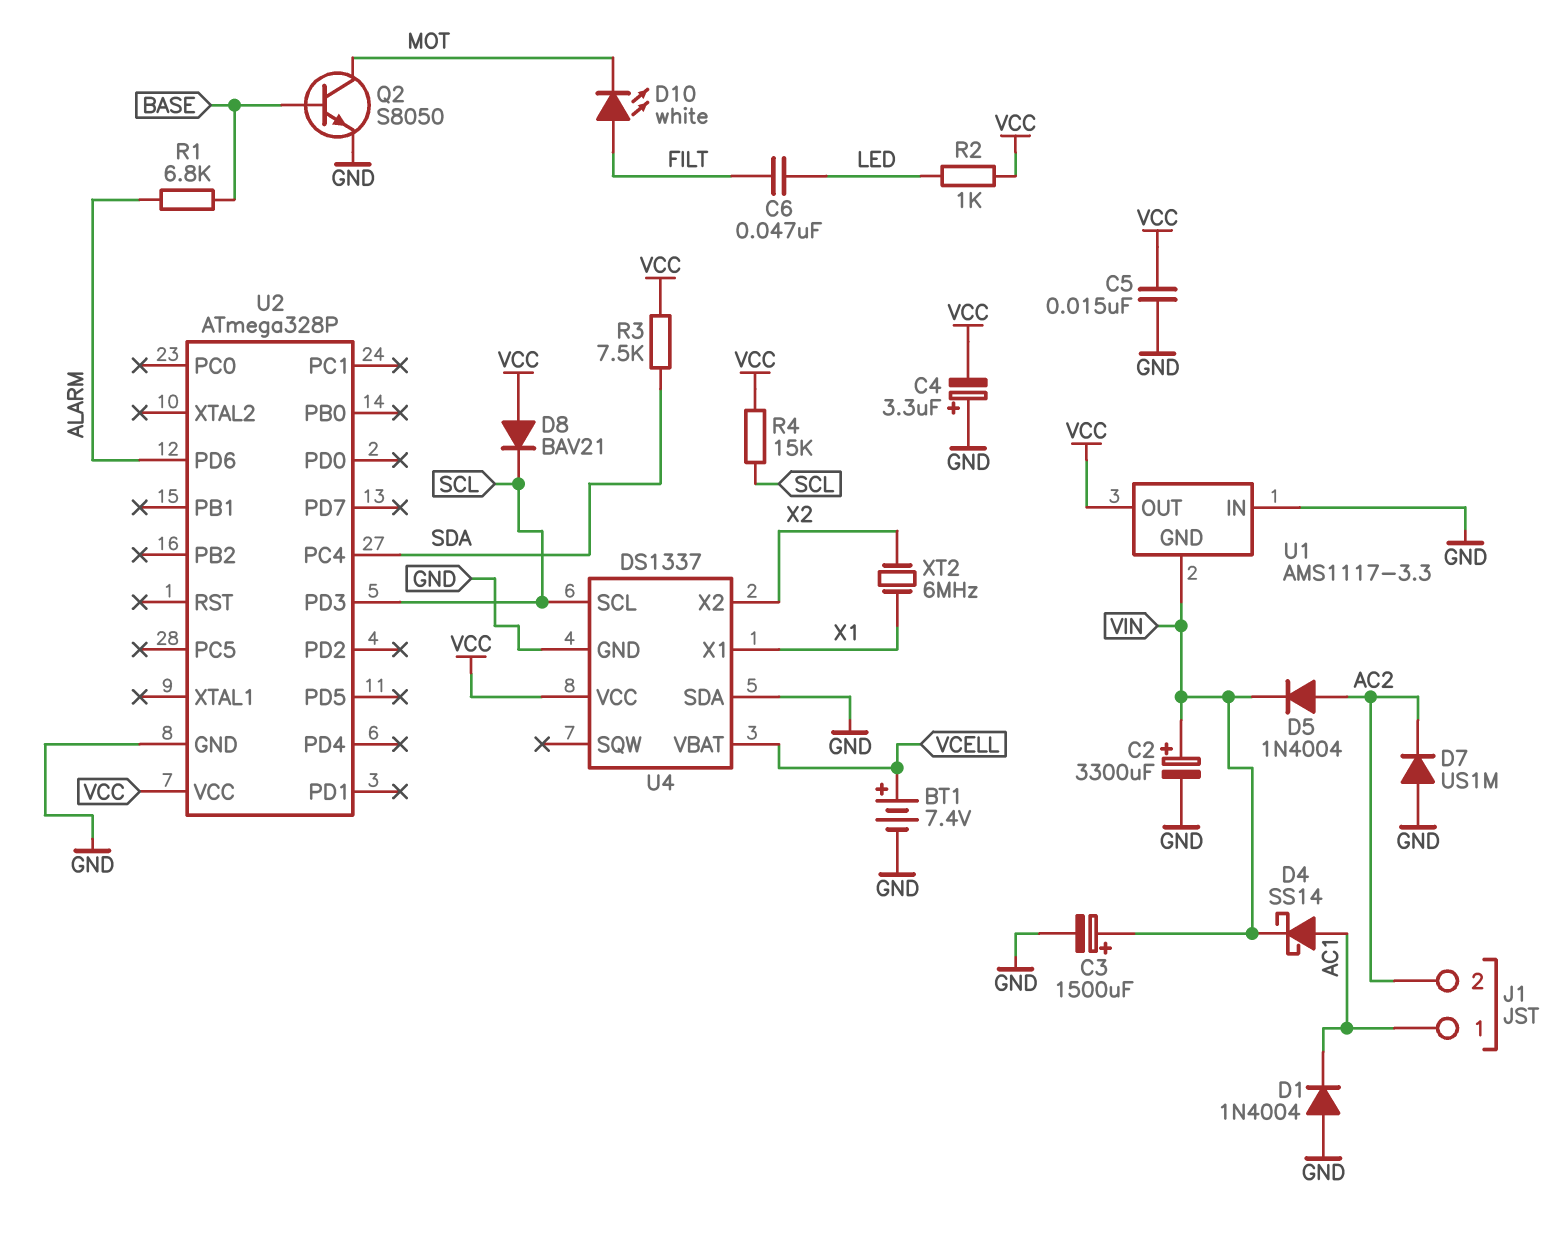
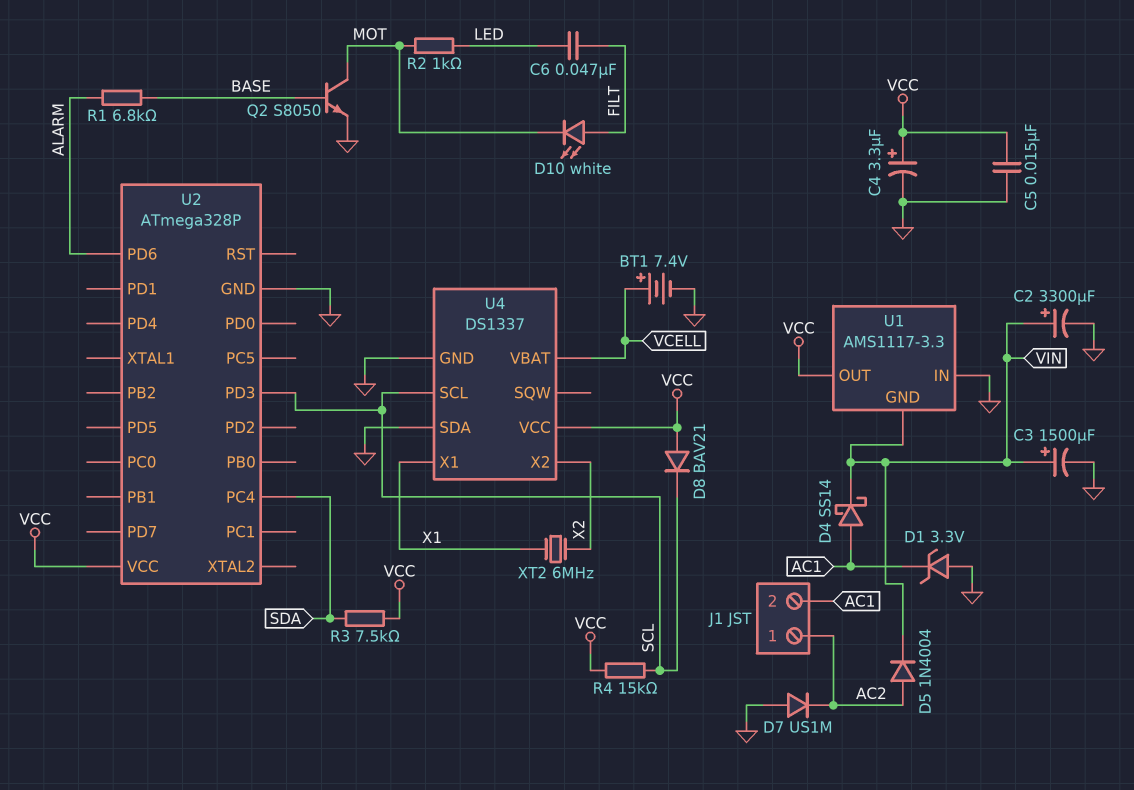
C4: 3.3uF (plus GND, minus VCC) -> 3.3uF (plus VCC, minus GND)
D1: diode 1N4004 (A GND, K AC1) -> zener 3.3V (A GND, K AC1)
J1 pin 1: AC1 -> AC2
J1 pin 2: AC2 -> AC1
R2: 1k (LED, VCC) -> 1k (LED, MOT)

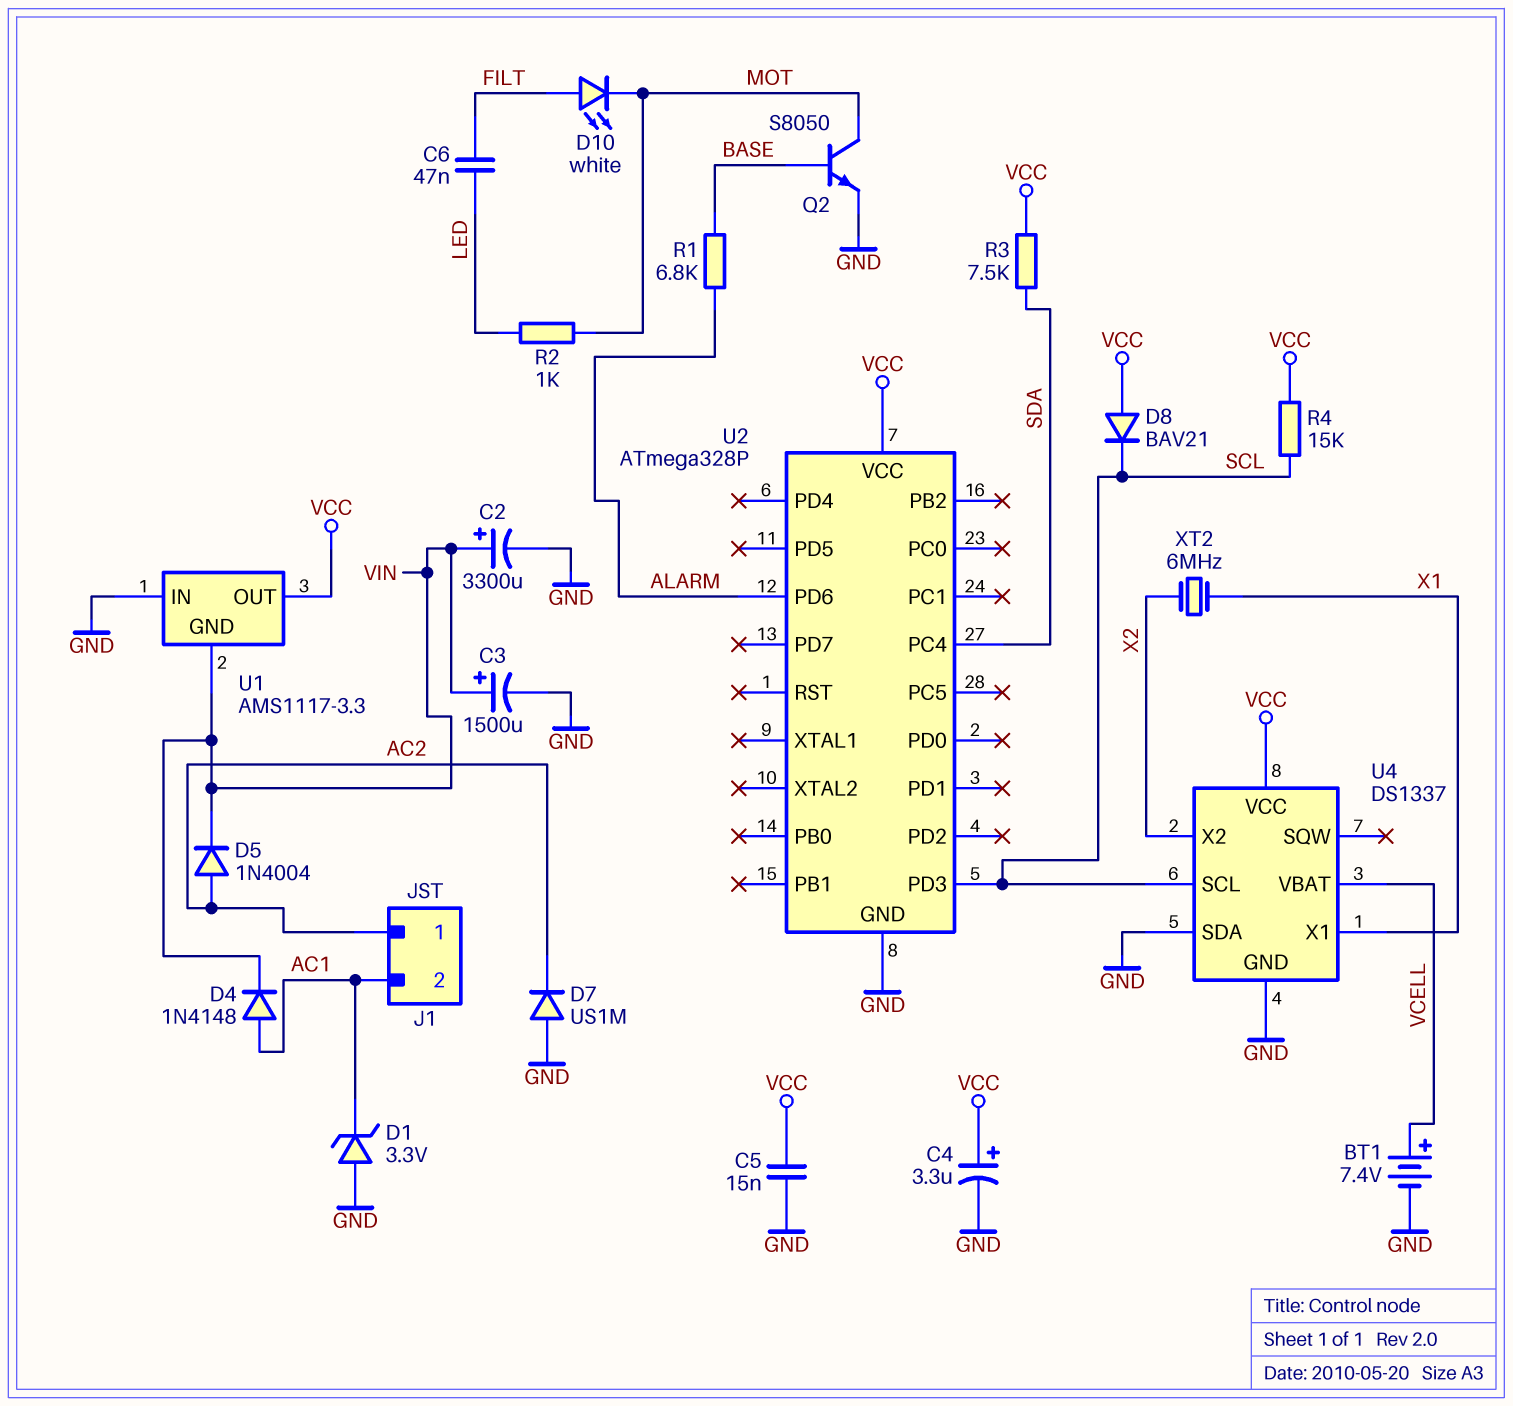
D4: schottky SS14 (A AC1, K VIN) -> diode 1N4148 (A AC1, K VIN)

